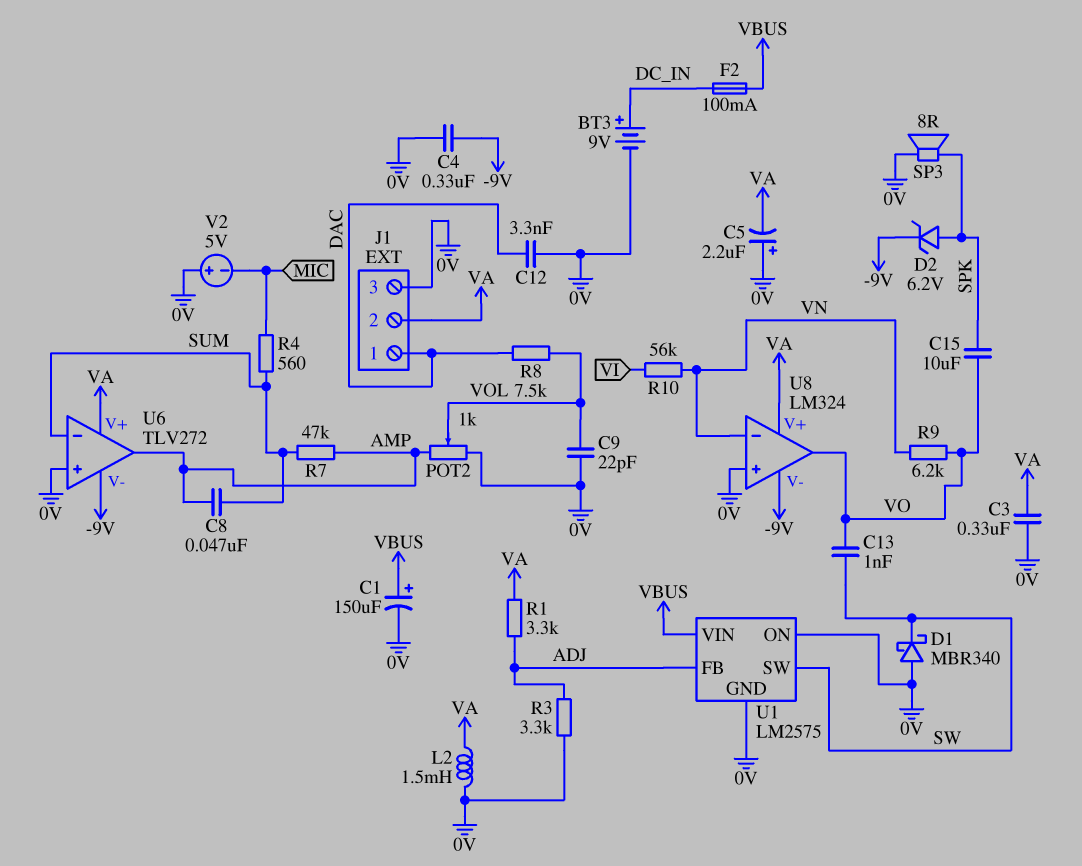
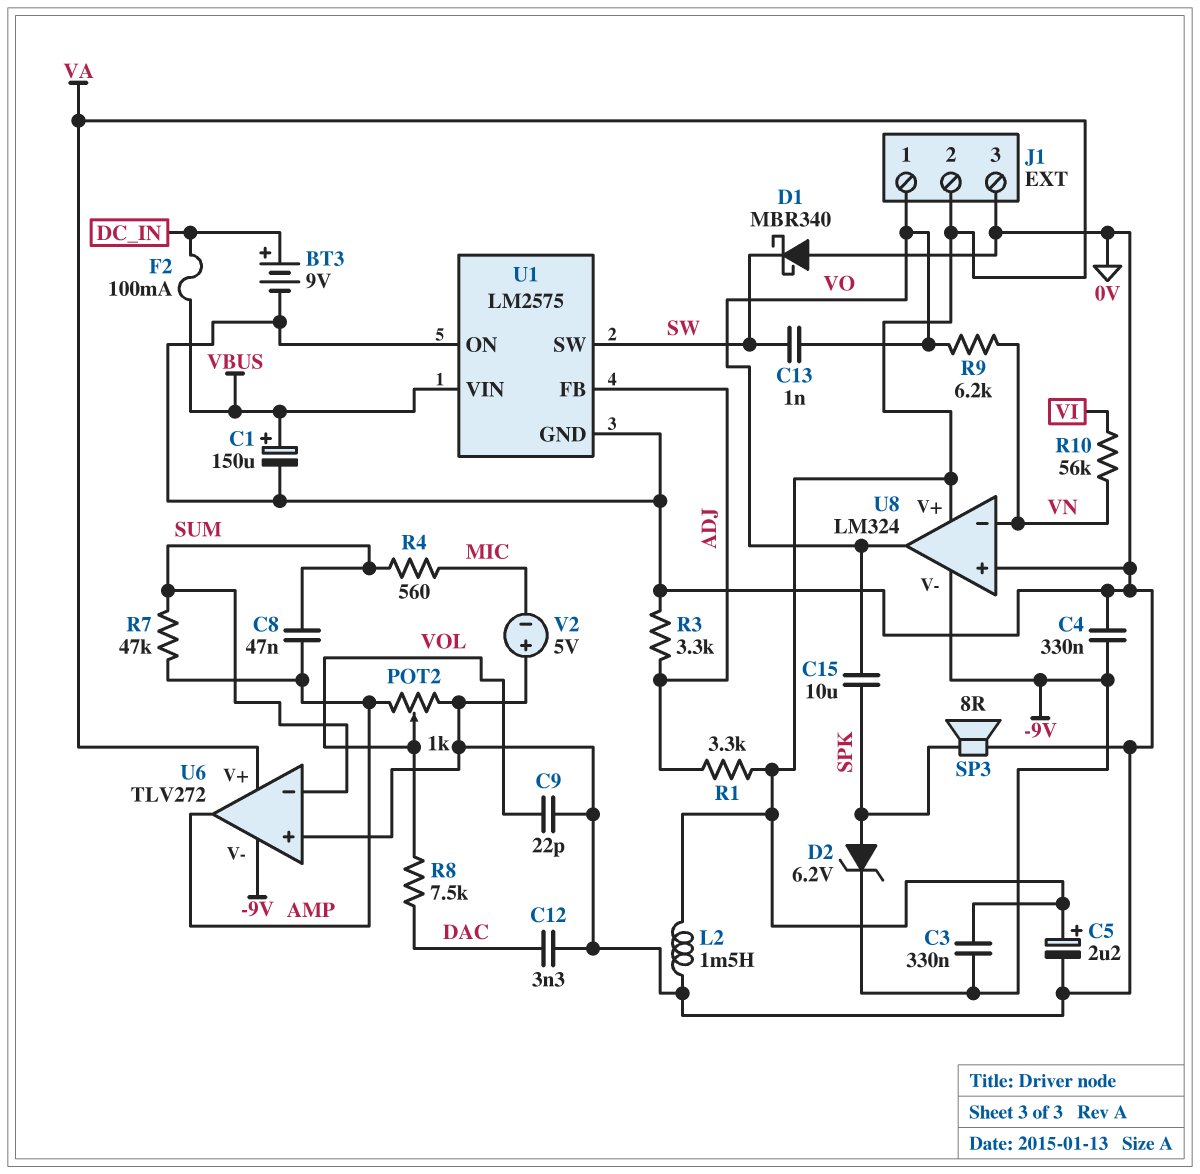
C3: 330nF (0V, VA) -> 330nF (-9V, VA)
C5: 2.2uF (plus 0V, minus VA) -> 2.2uF (plus VA, minus 0V)
J1 pin 1: DAC -> VO

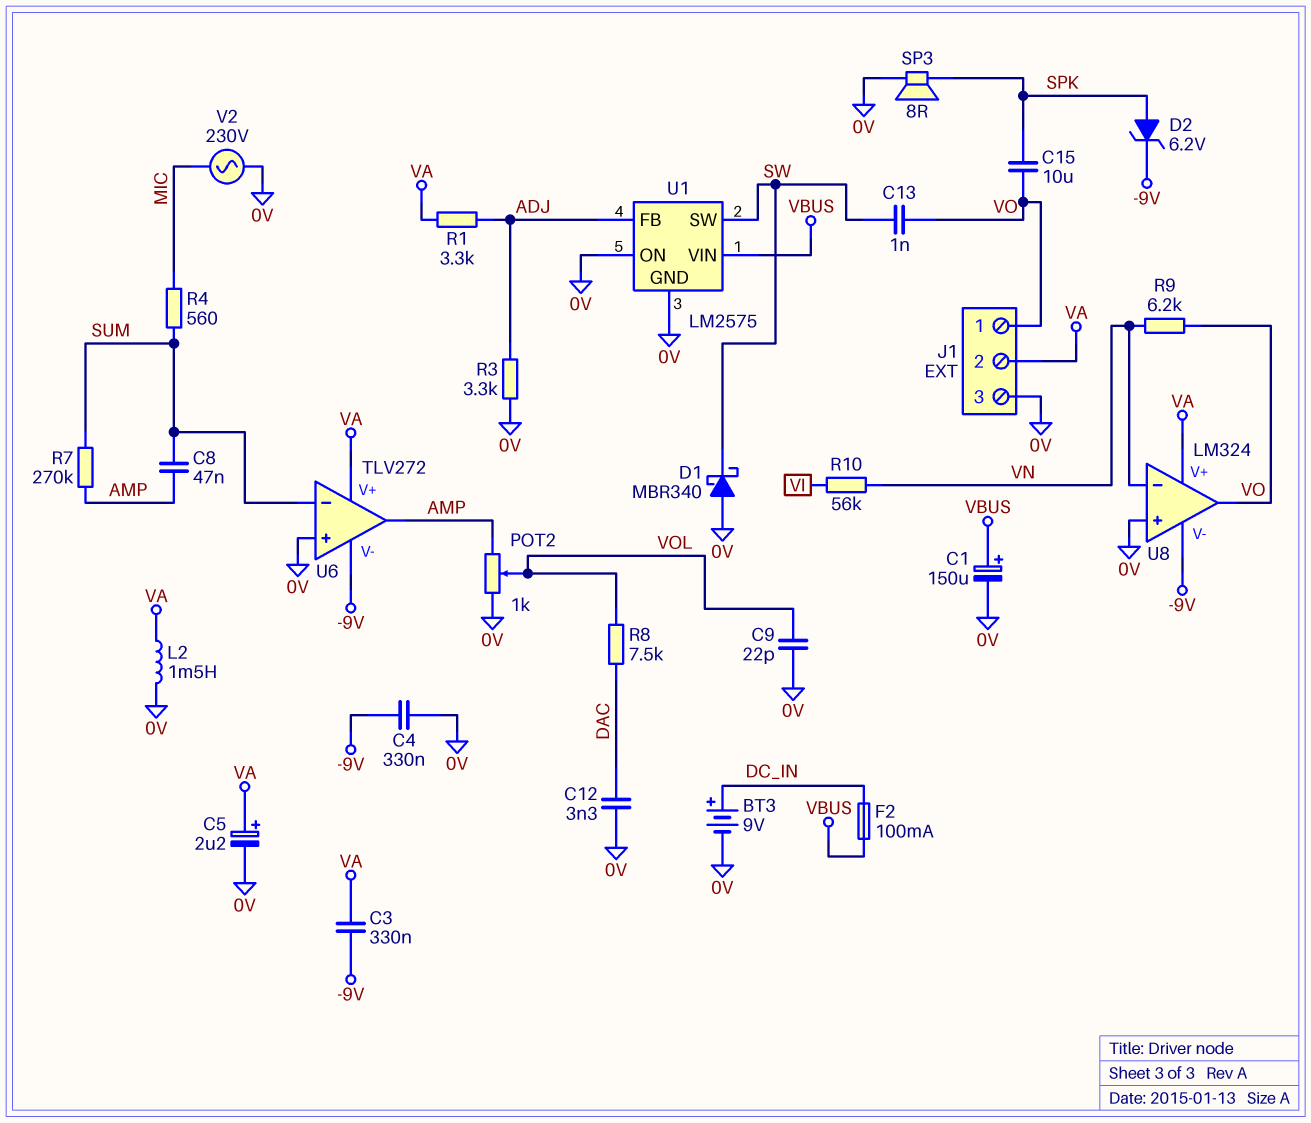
R7: 47k (AMP, SUM) -> 270k (AMP, SUM)
V2: 5V (plus 0V, minus MIC) -> AC 230V (0V, MIC)

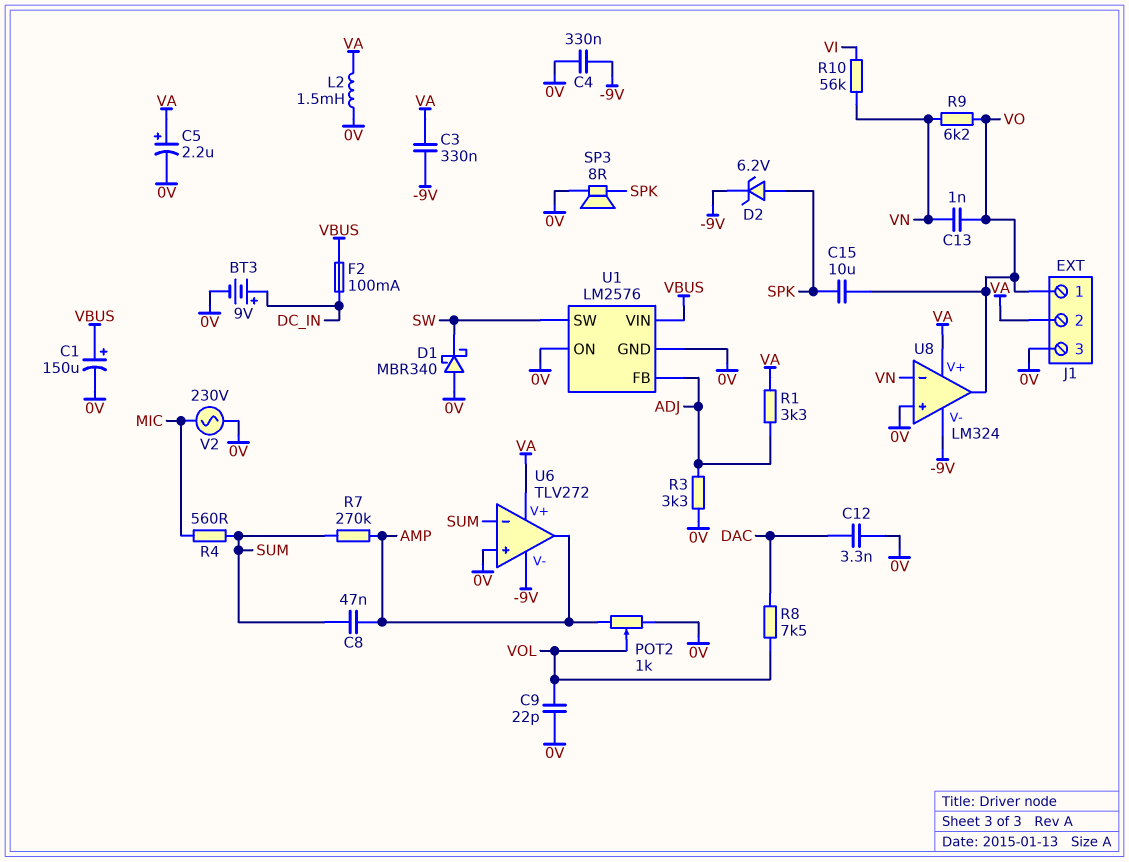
C13: 1nF (SW, VO) -> 1nF (VN, VO)
U1: LM2575 -> LM2576

